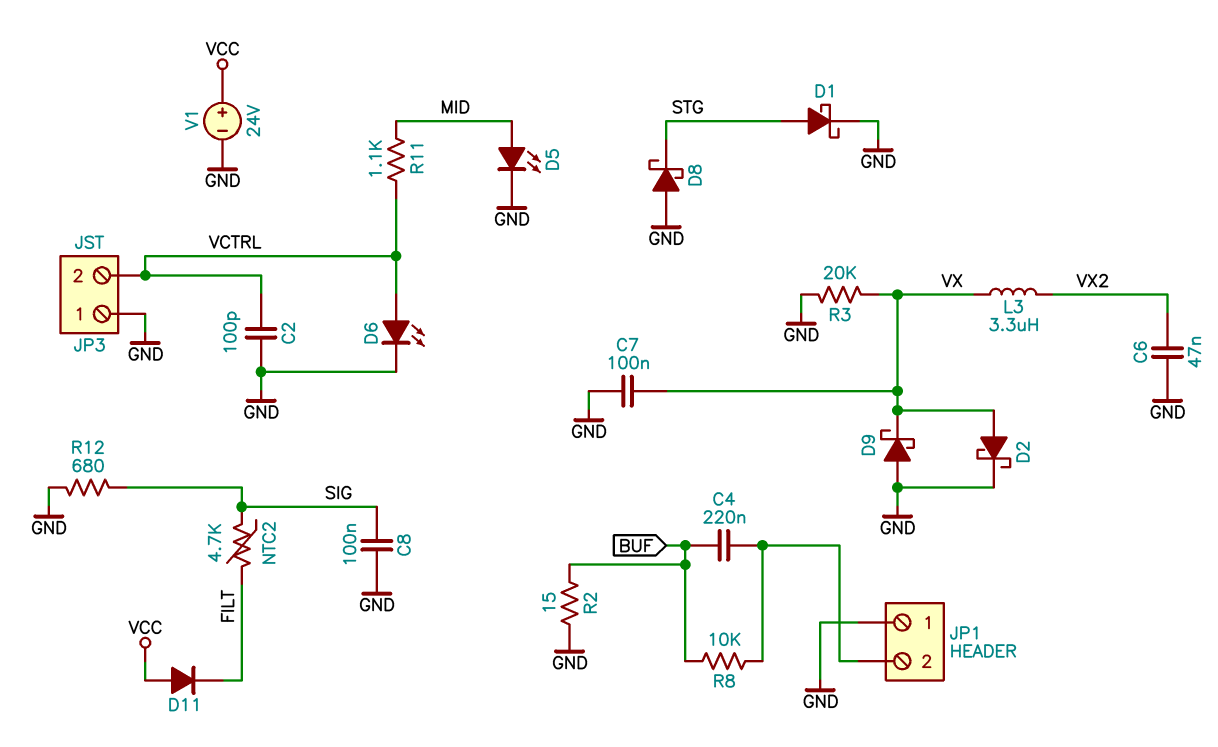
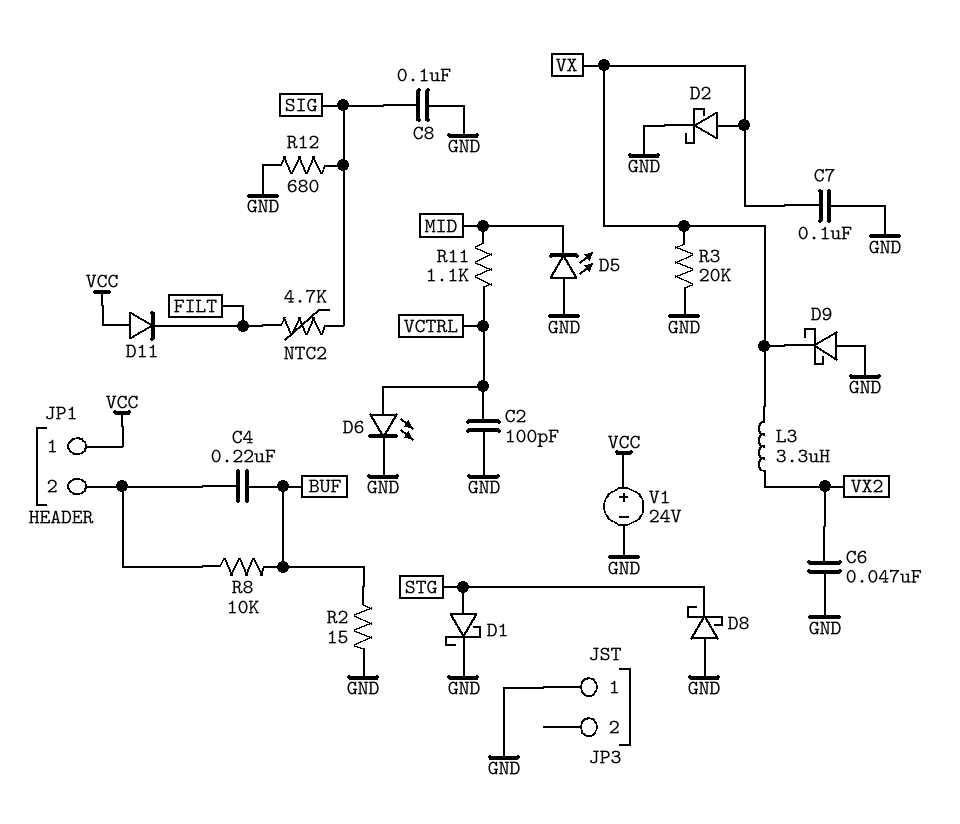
D5: LED (A MID, K GND) -> LED (A GND, K MID)
JP1 pin 1: GND -> VCC
JP3 pin 2: VCTRL -> none

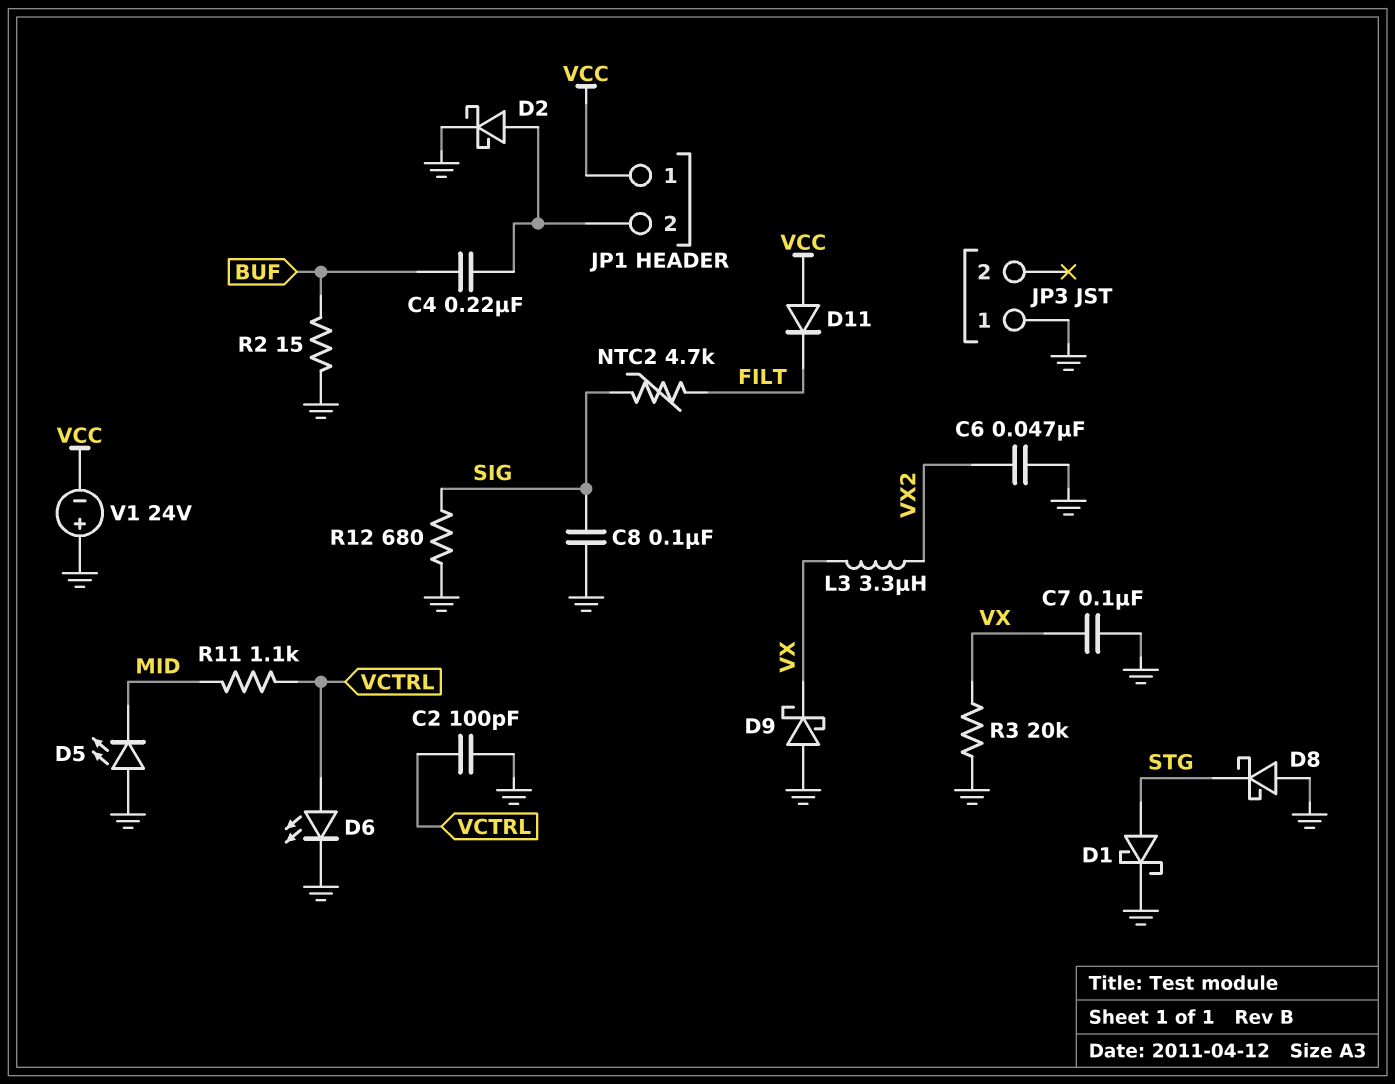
D2: schottky (A VX, K GND) -> schottky (A JP1/2, K GND)
R8: 10k (BUF, JP1/2) -> none
V1: 24V (plus VCC, minus GND) -> 24V (plus GND, minus VCC)

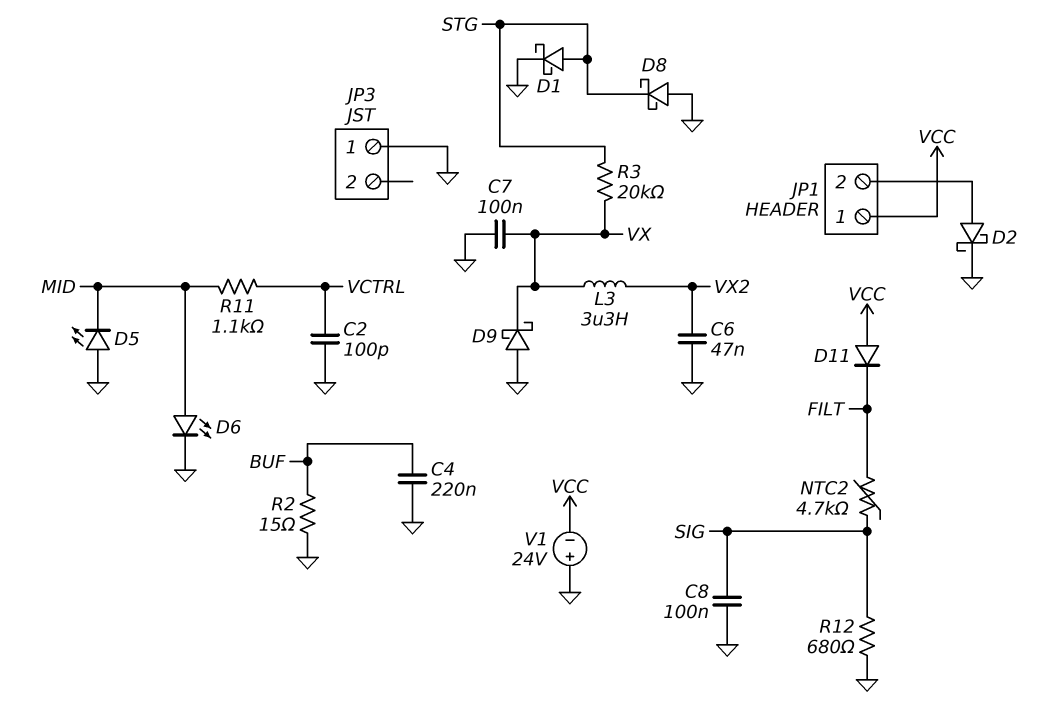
C4: 220nF (BUF, JP1/2) -> 220nF (BUF, GND)
D6: LED (A VCTRL, K GND) -> LED (A MID, K GND)
R3: 20k (GND, VX) -> 20k (STG, VX)

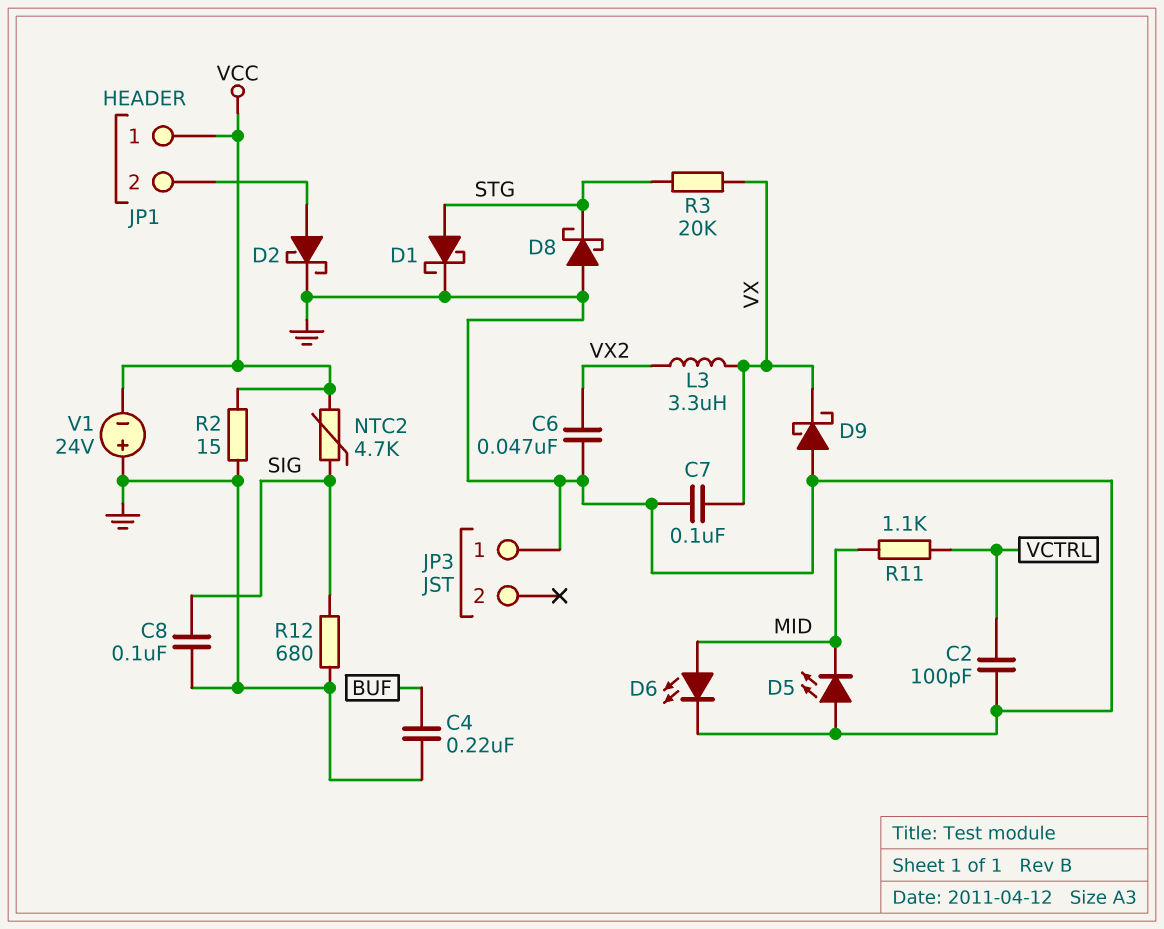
D11: diode (A VCC, K FILT) -> none
NTC2: 4.7k (FILT, SIG) -> 4.7k (SIG, VCC)
R2: 15 (BUF, GND) -> 15 (GND, VCC)

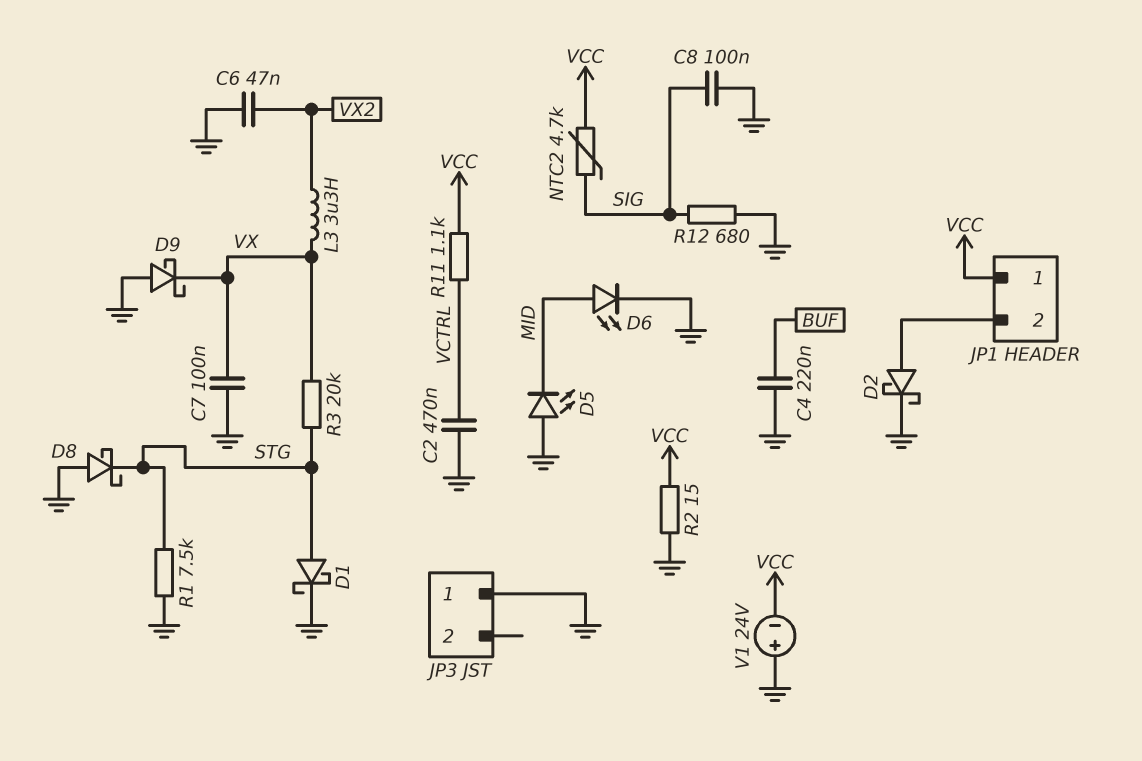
C2: 100pF (GND, VCTRL) -> 470nF (GND, VCTRL)
R1: none -> 7.5k (GND, STG)
R11: 1.1k (MID, VCTRL) -> 1.1k (VCC, VCTRL)

